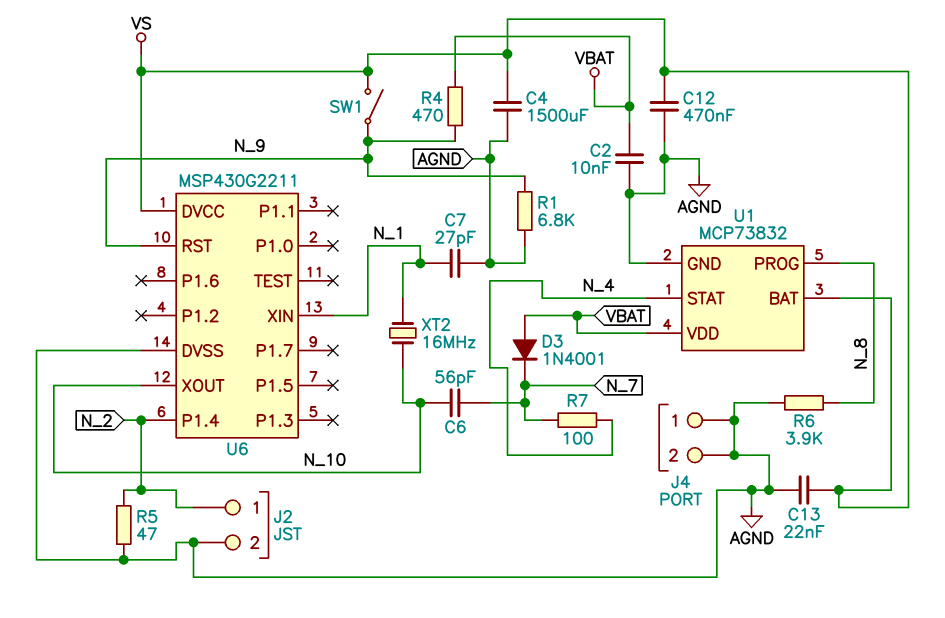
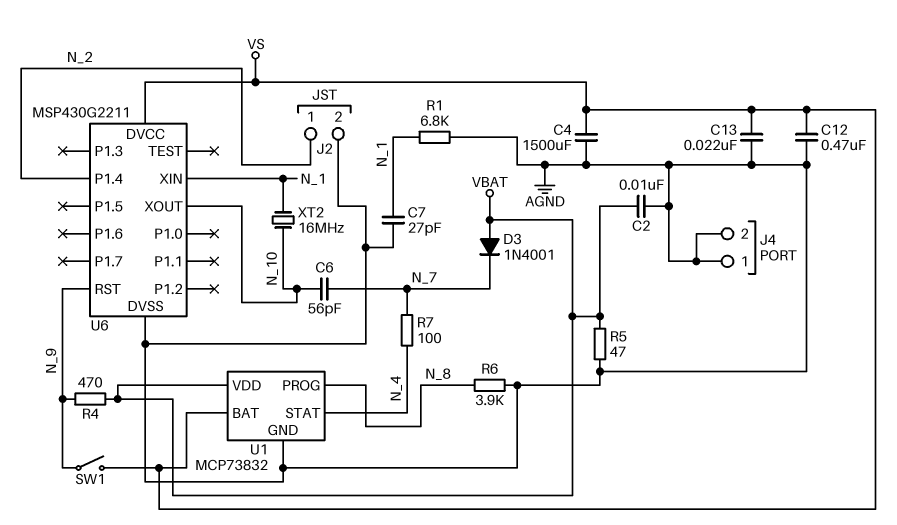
R1: 6.8k (AGND, N_9) -> 6.8k (AGND, N_1)
R5: 47 (AGND, N_2) -> 47 (AGND, VBAT)

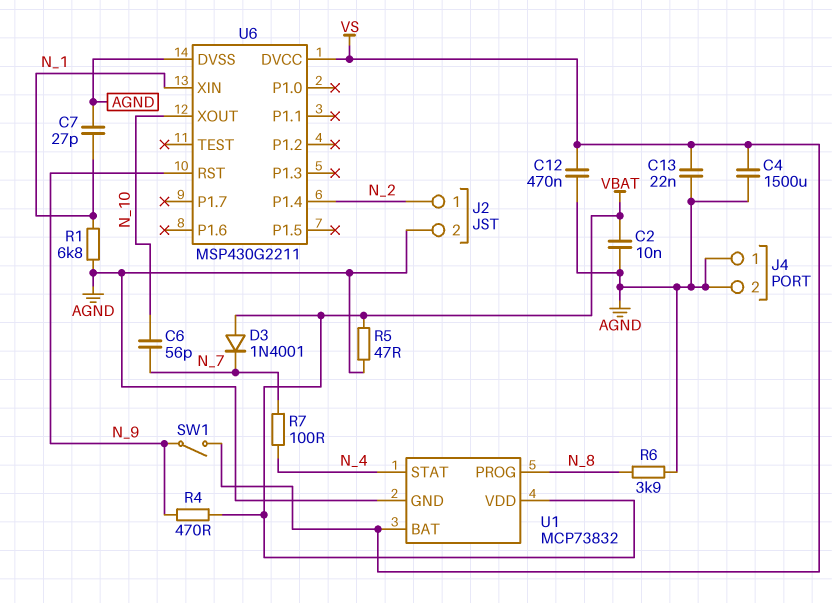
XT2: 16MHz (N_1, N_10) -> none

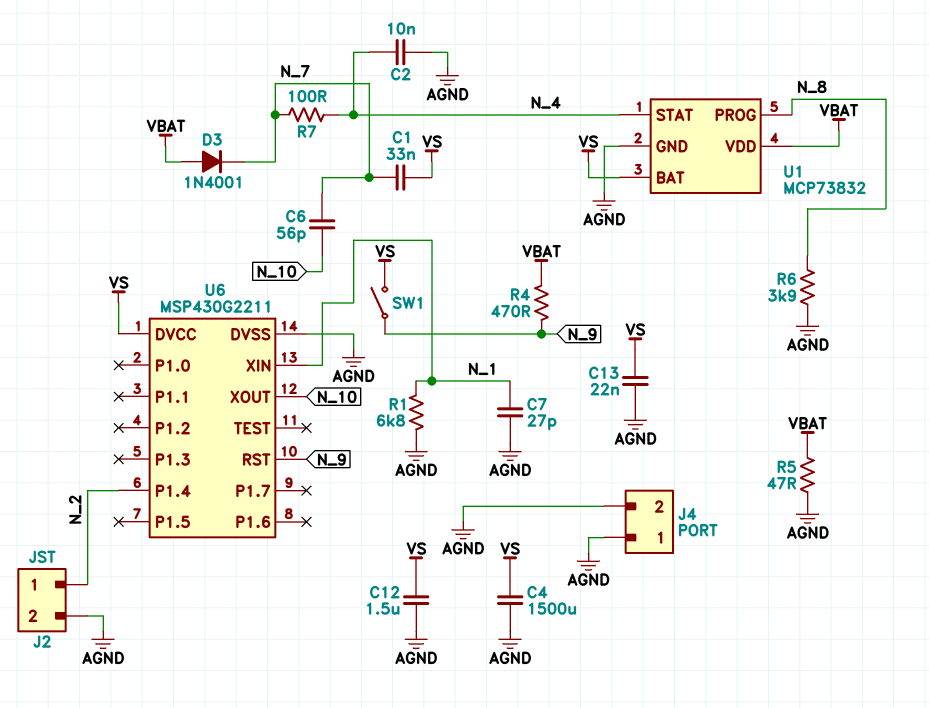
C1: none -> 33nF (N_7, VS)
C2: 10nF (AGND, VBAT) -> 10nF (AGND, N_4)
C12: 470nF (AGND, VS) -> 1.5uF (AGND, VS)

